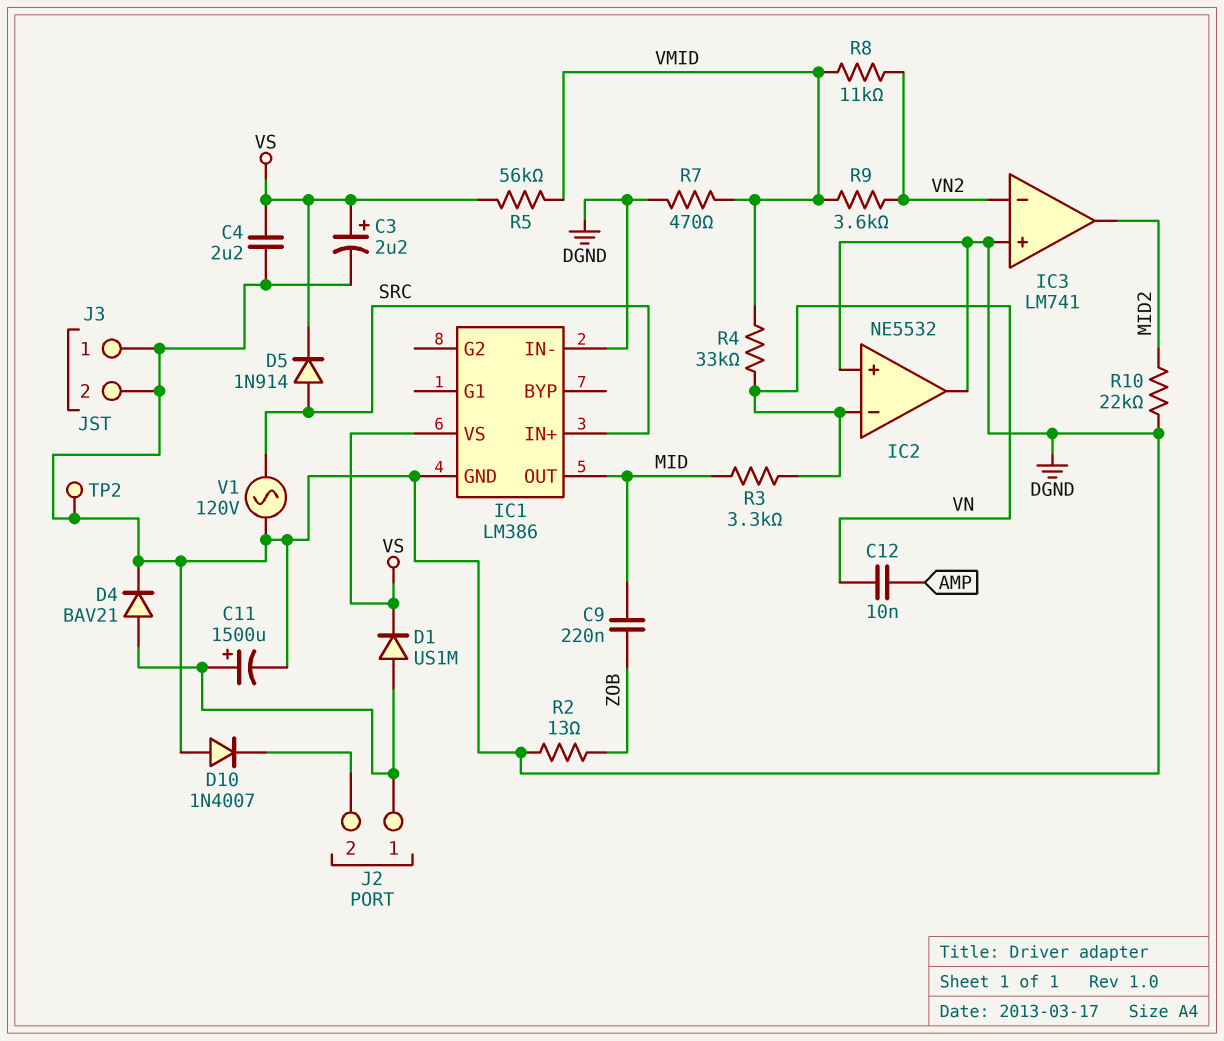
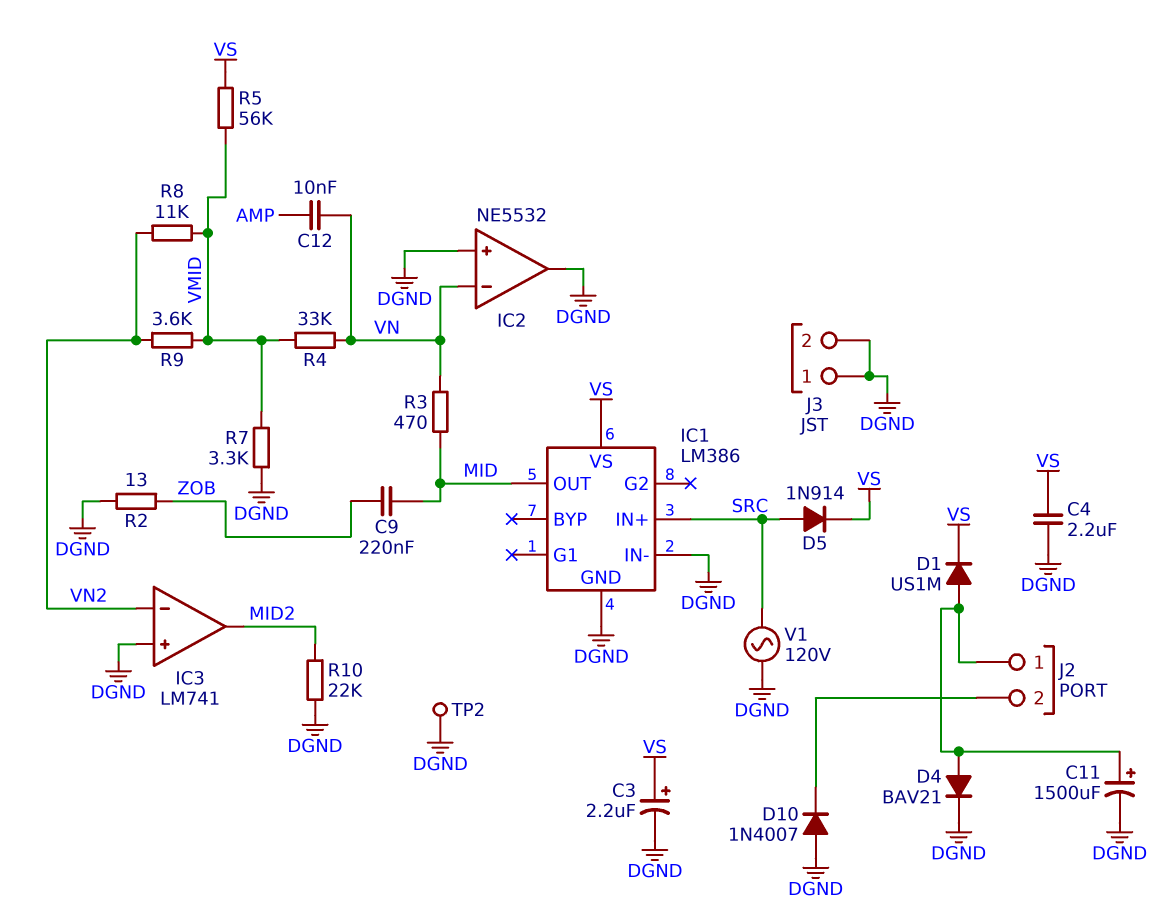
R3: 3.3k (MID, VN) -> 470 (MID, VN)
R7: 470 (DGND, VMID) -> 3.3k (DGND, VMID)

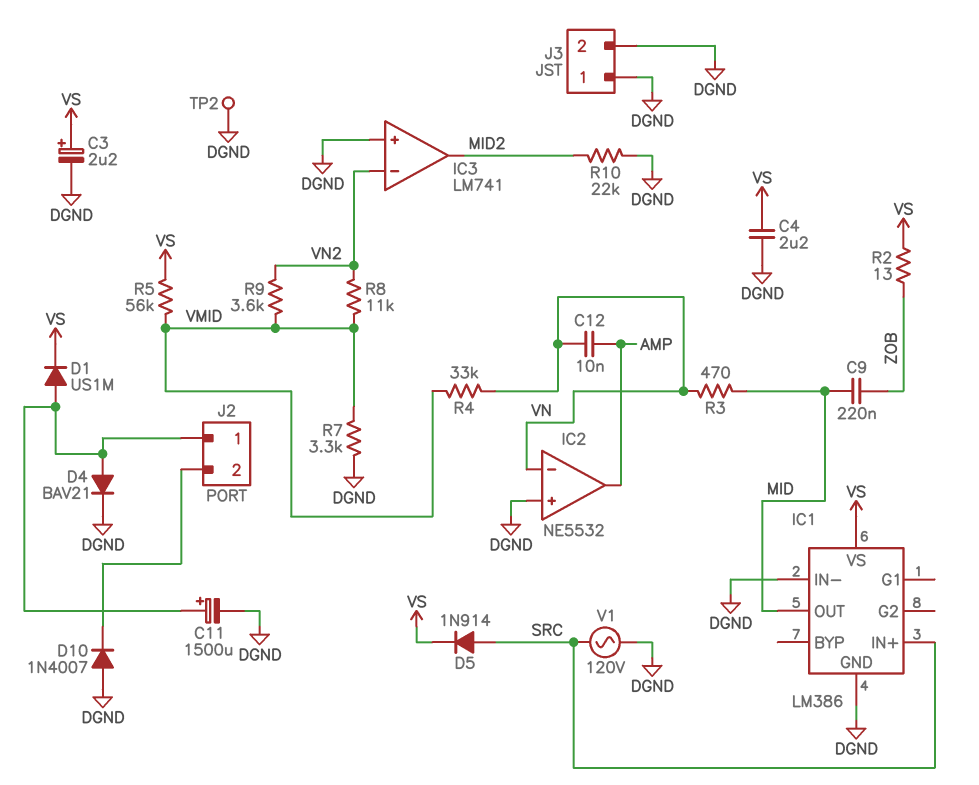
IC2 pin out: DGND -> AMP
R2: 13 (DGND, ZOB) -> 13 (VS, ZOB)

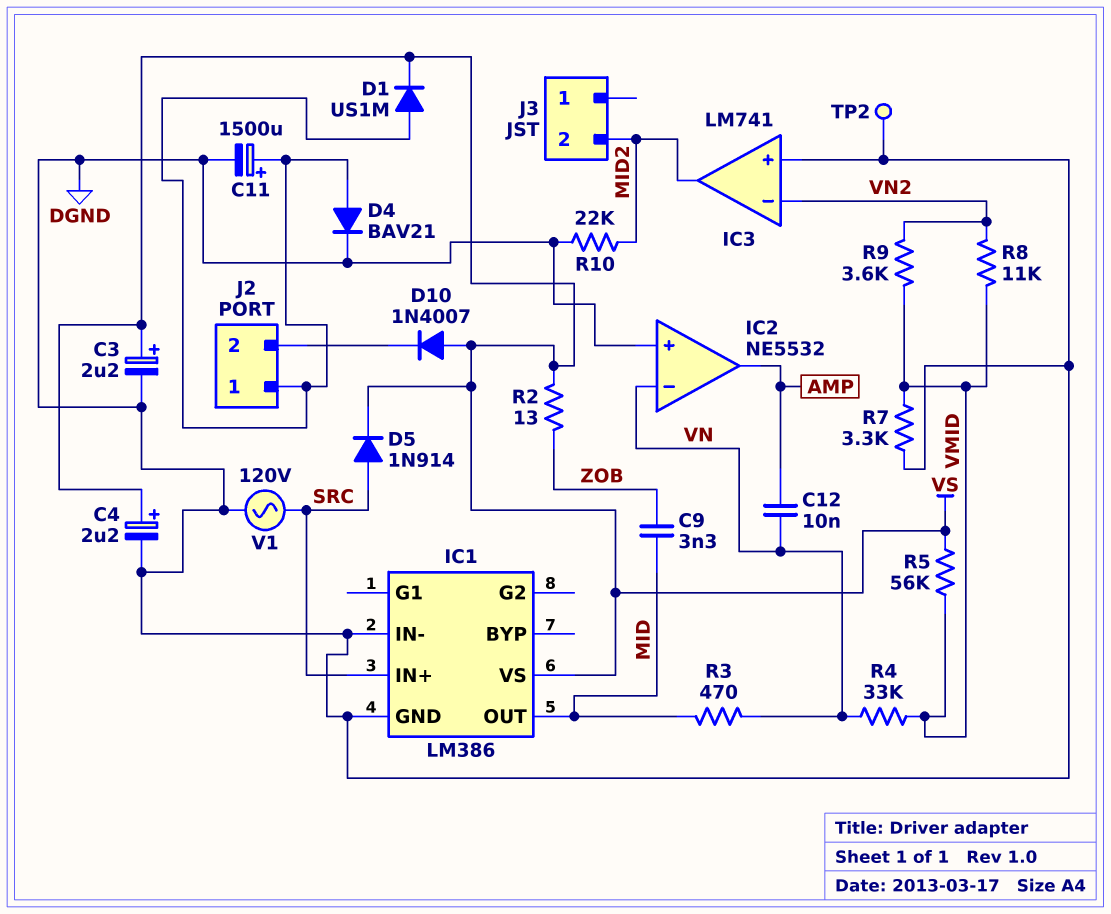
C4: 2.2uF (DGND, VS) -> 2.2uF (plus VS, minus DGND)
C9: 220nF (MID, ZOB) -> 3.3nF (MID, ZOB)
D10: diode 1N4007 (A DGND, K J2/2) -> diode 1N4007 (A VS, K J2/2)
J3 pin 1: DGND -> none
J3 pin 2: DGND -> MID2

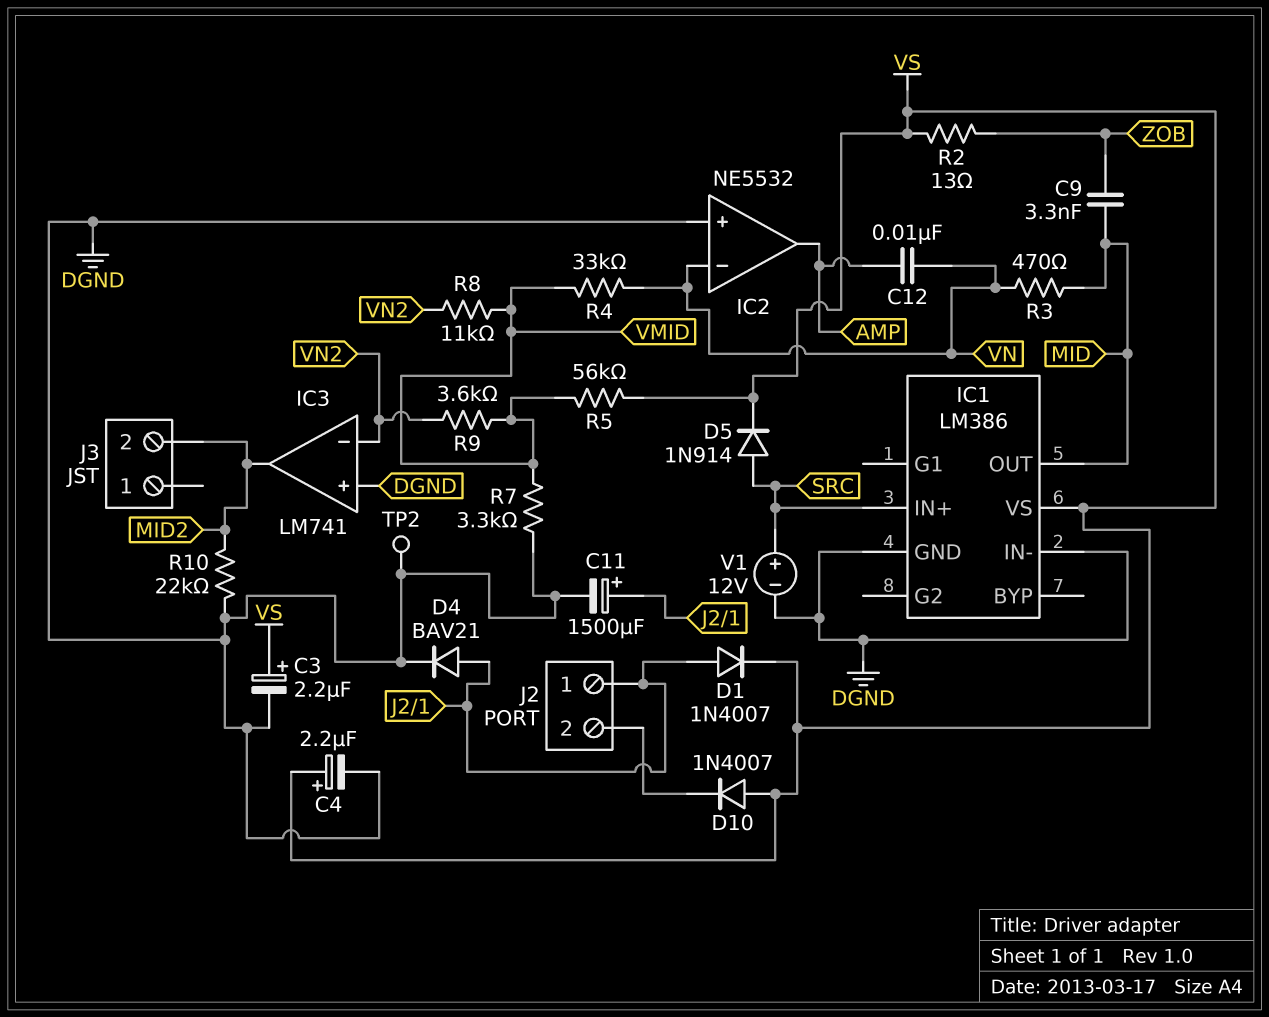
D1: diode US1M (A J2/1, K VS) -> diode 1N4007 (A J2/1, K VS)
V1: AC 120V (DGND, SRC) -> 12V (plus SRC, minus DGND)

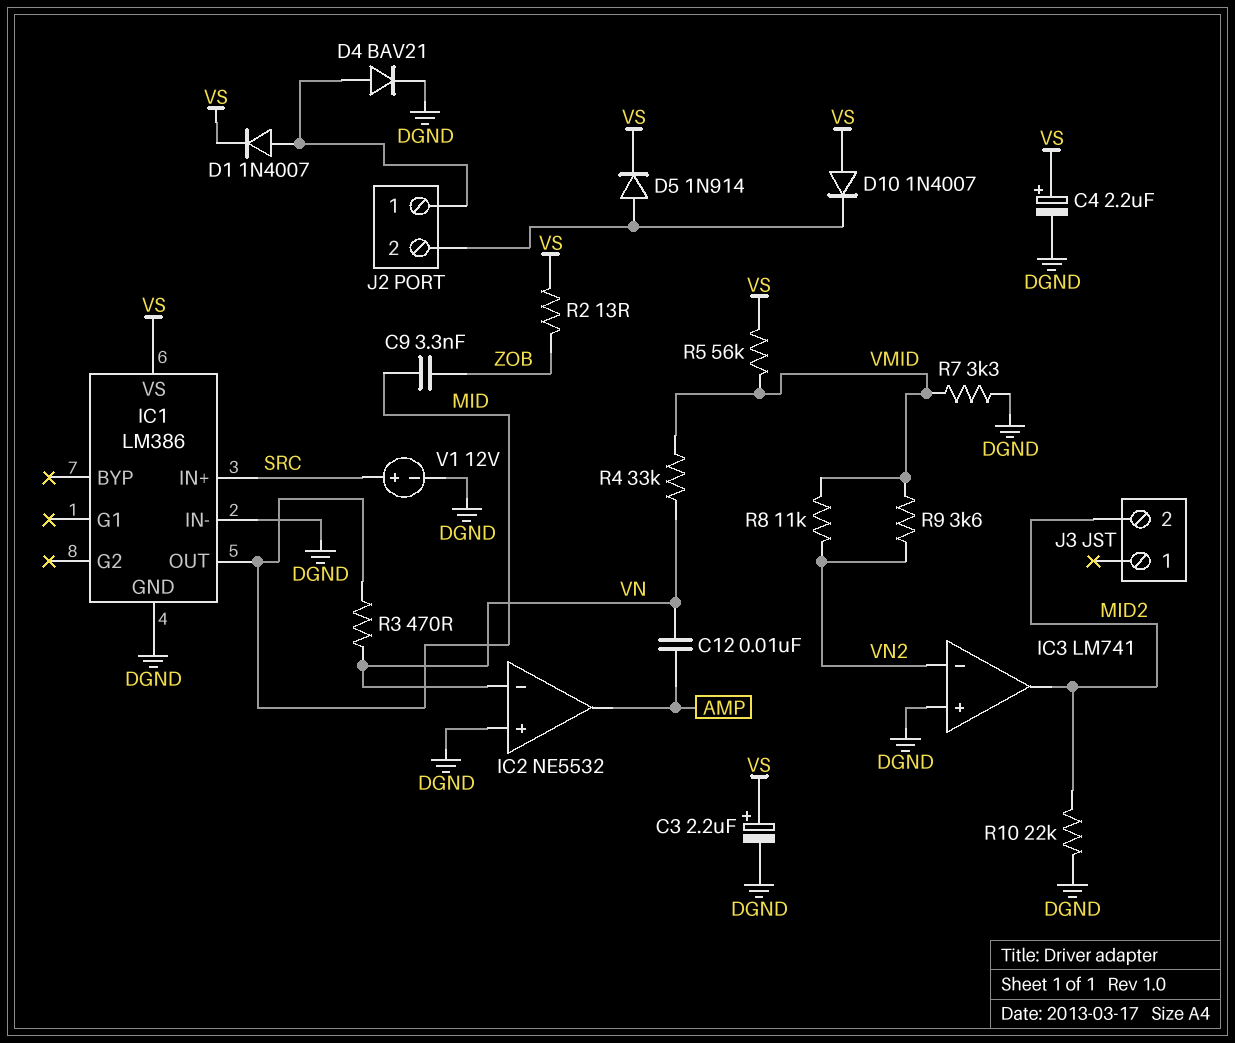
C11: 1500uF (plus J2/1, minus DGND) -> none
D5: diode 1N914 (A SRC, K VS) -> diode 1N914 (A J2/2, K VS)
TP2: test point (DGND) -> none

